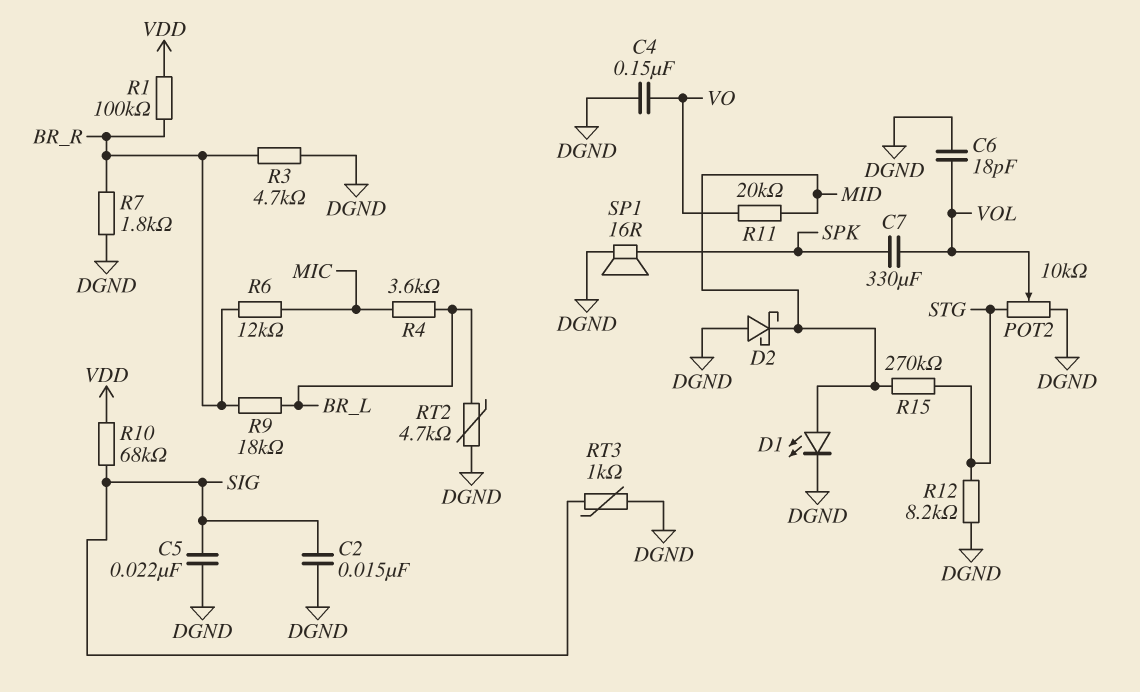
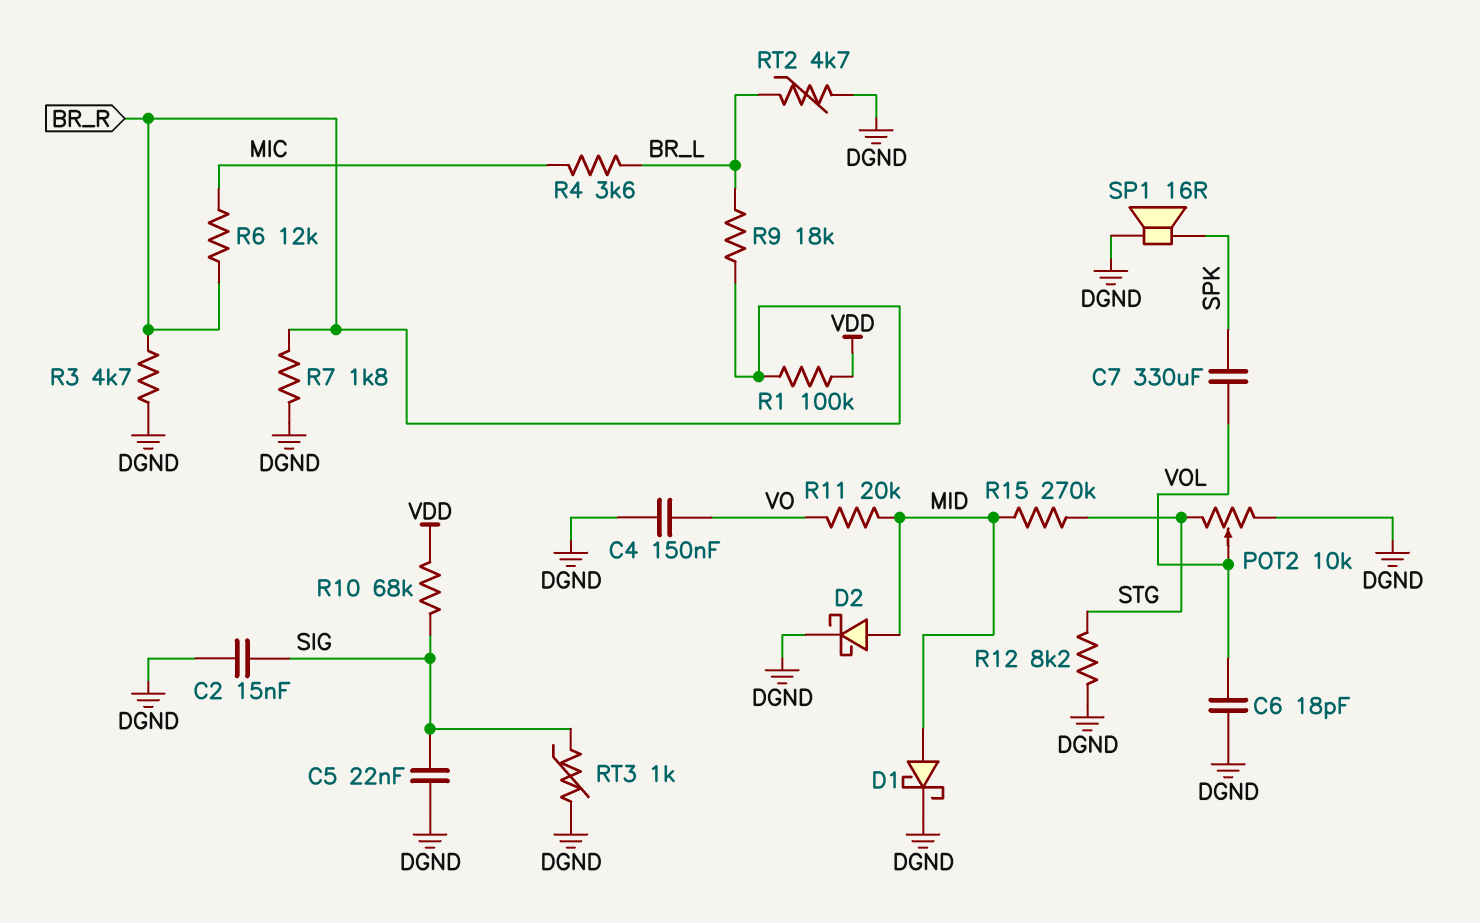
D1: LED (A MID, K DGND) -> schottky (A MID, K DGND)
D2: schottky (A DGND, K MID) -> schottky (A MID, K DGND)

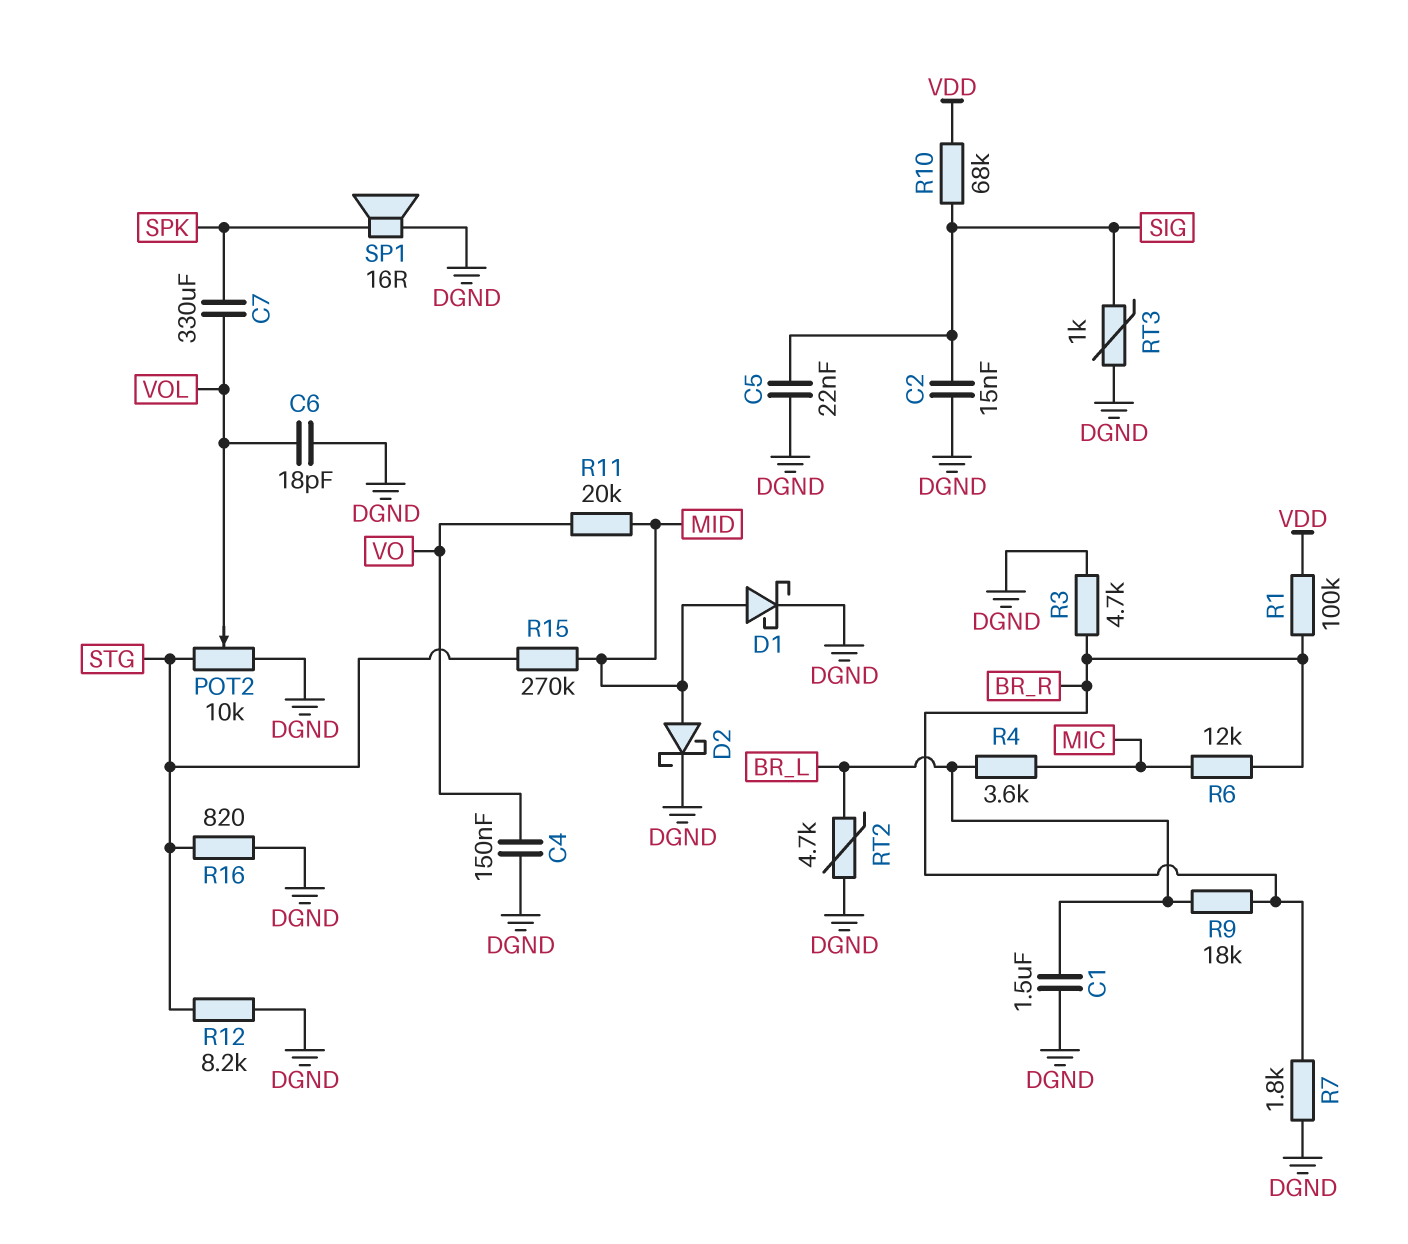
C1: none -> 1.5uF (BR_L, DGND)
R16: none -> 820 (DGND, STG)

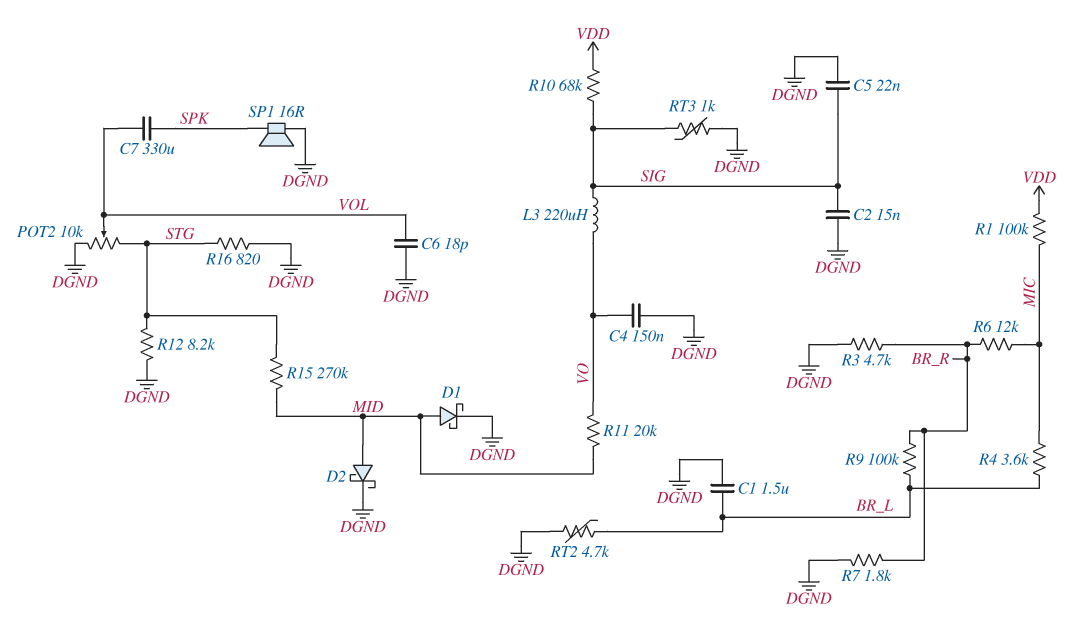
L3: none -> 220uH (SIG, VO)
R1: 100k (BR_R, VDD) -> 100k (MIC, VDD)
R9: 18k (BR_L, BR_R) -> 100k (BR_L, BR_R)

